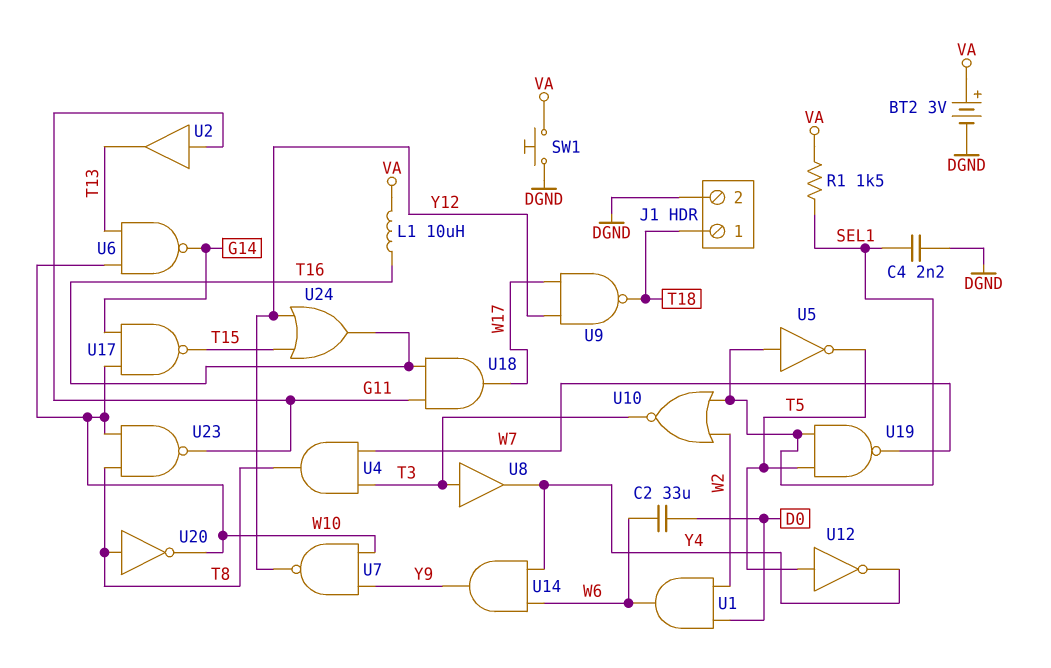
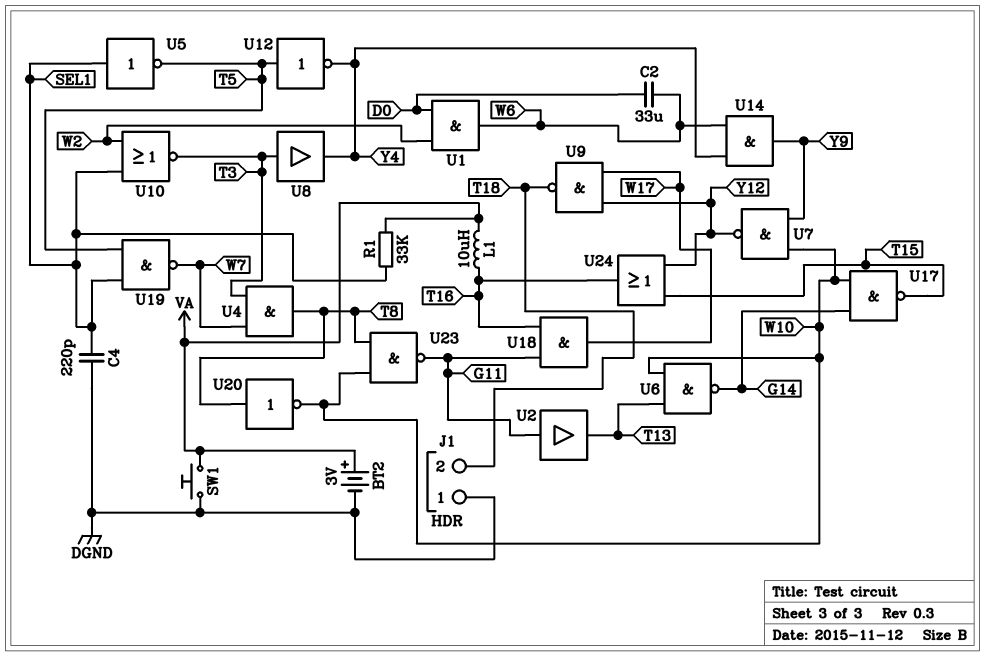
C4: 2.2nF (DGND, SEL1) -> 220pF (DGND, SEL1)
J1 pin 1: T18 -> DGND
J1 pin 2: DGND -> T18
R1: 1.5k (SEL1, VA) -> 33k (SEL1, VA)

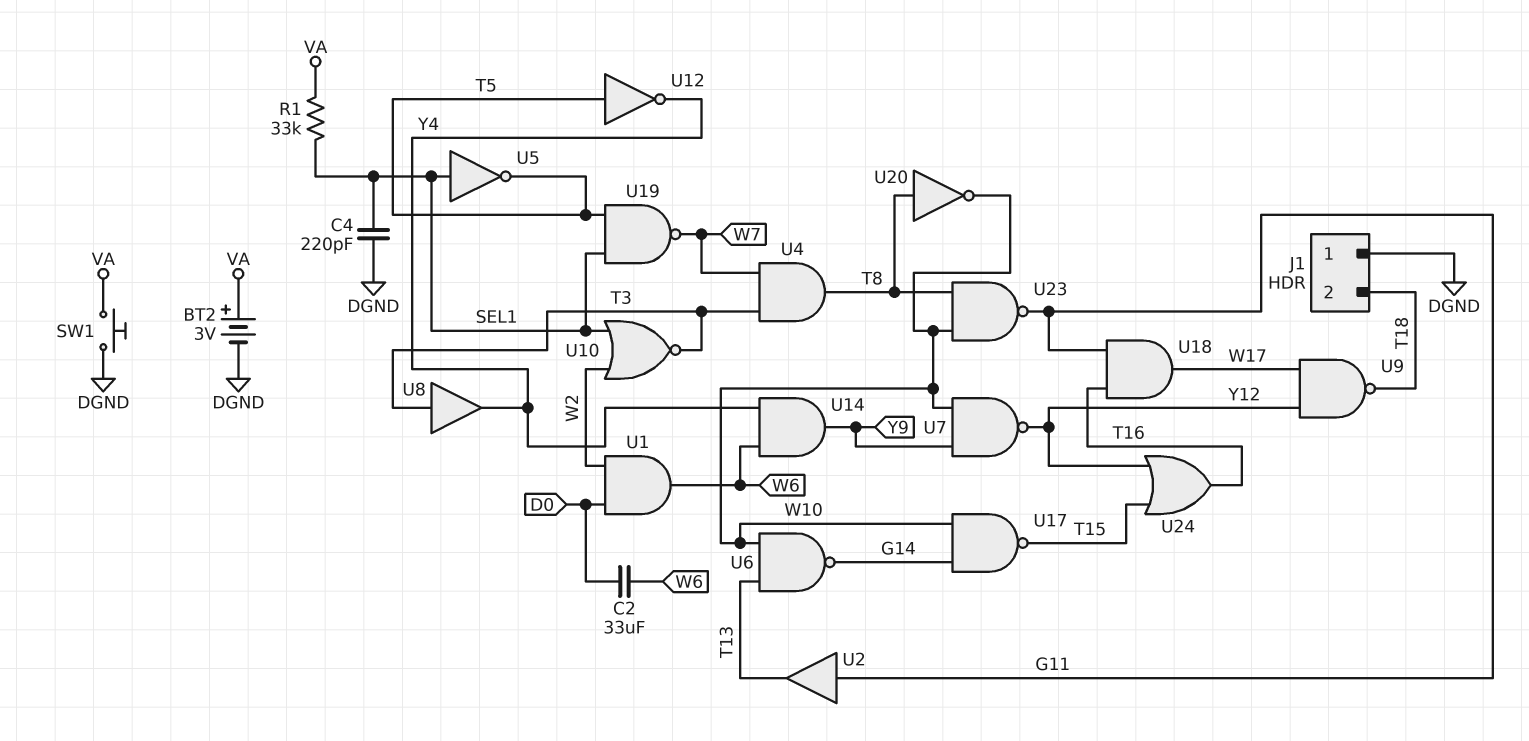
L1: 10uH (T16, VA) -> none

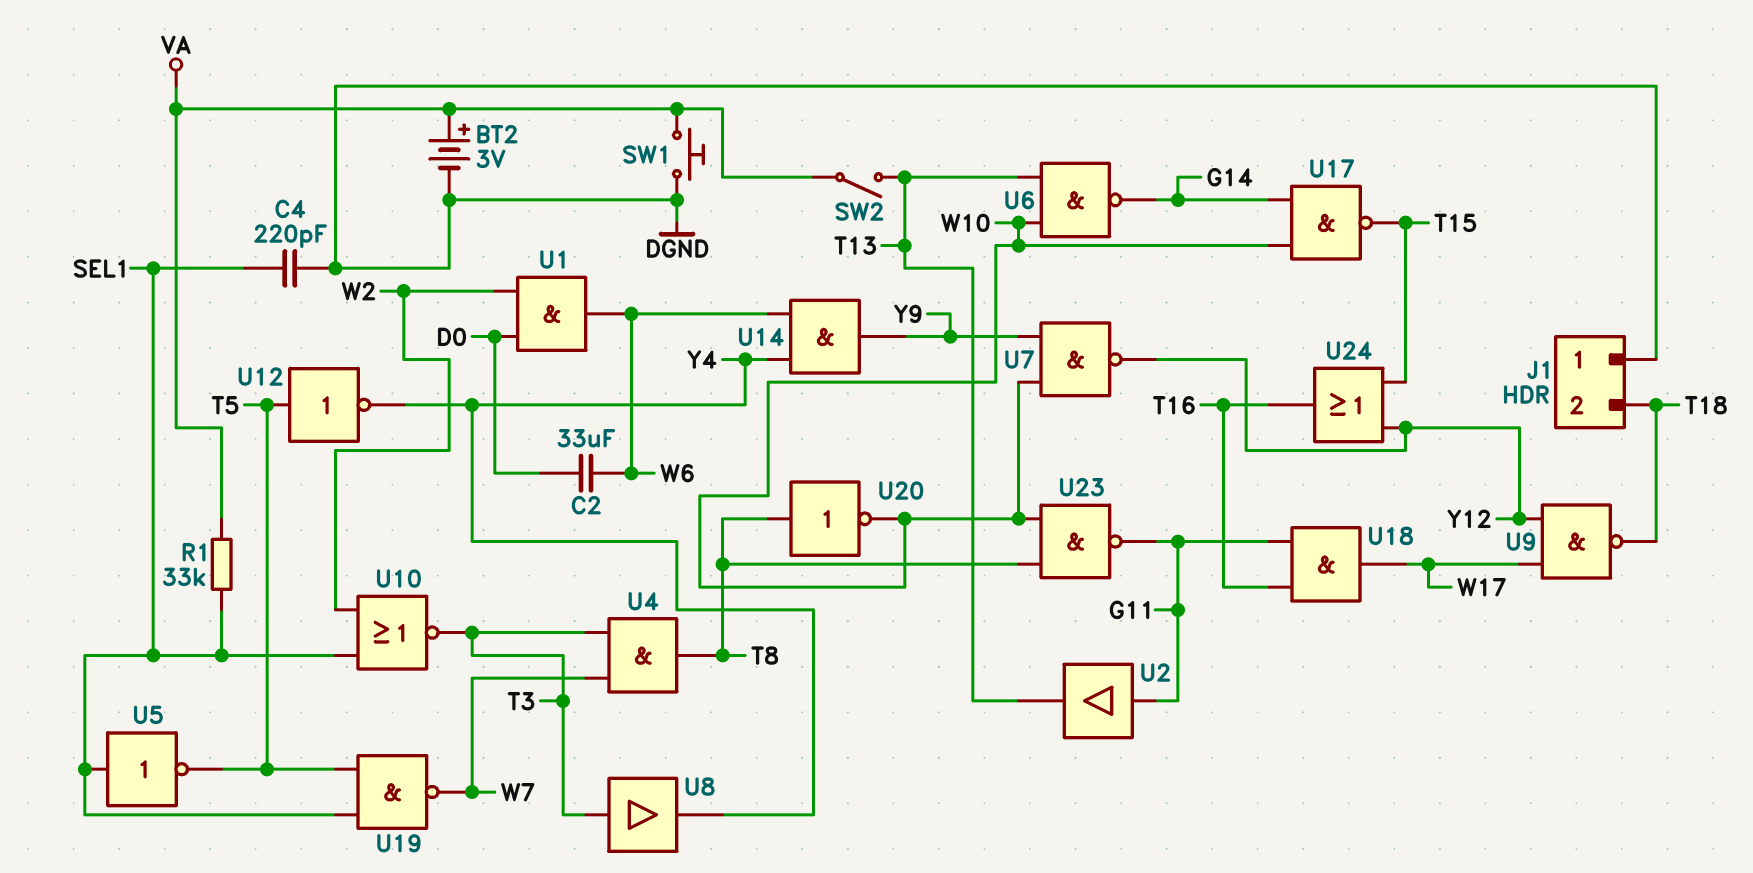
SW2: none -> switch (T13, VA)

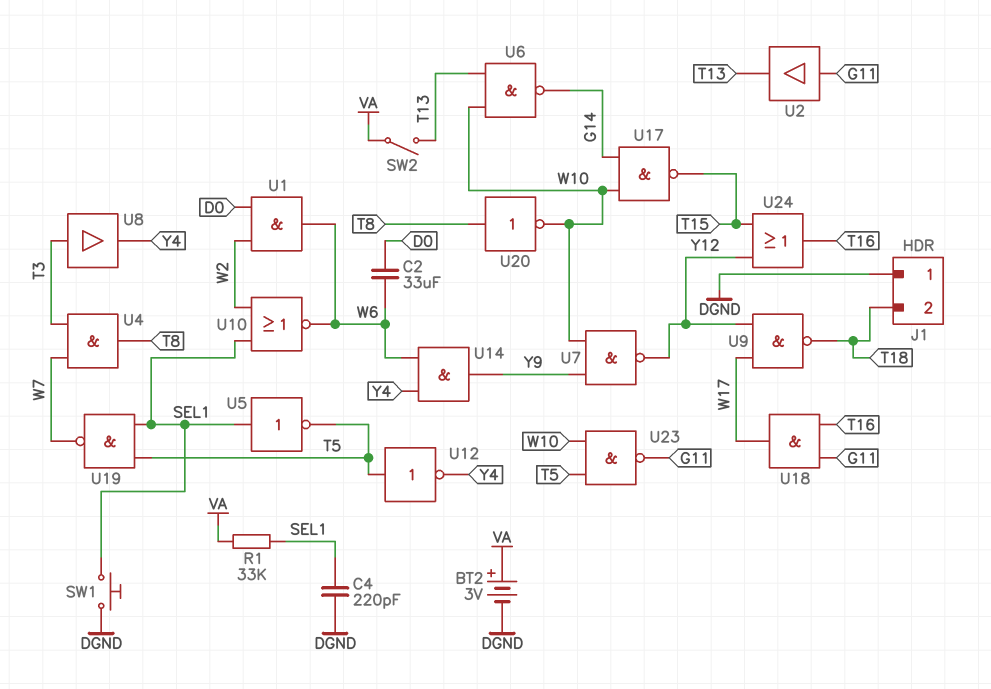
SW1: button (DGND, VA) -> button (DGND, SEL1)
U10: NOR (in SEL1, in W2, out T3) -> NOR (in SEL1, in W2, out W6)
U23: NAND (in T8, in W10, out G11) -> NAND (in T5, in W10, out G11)

